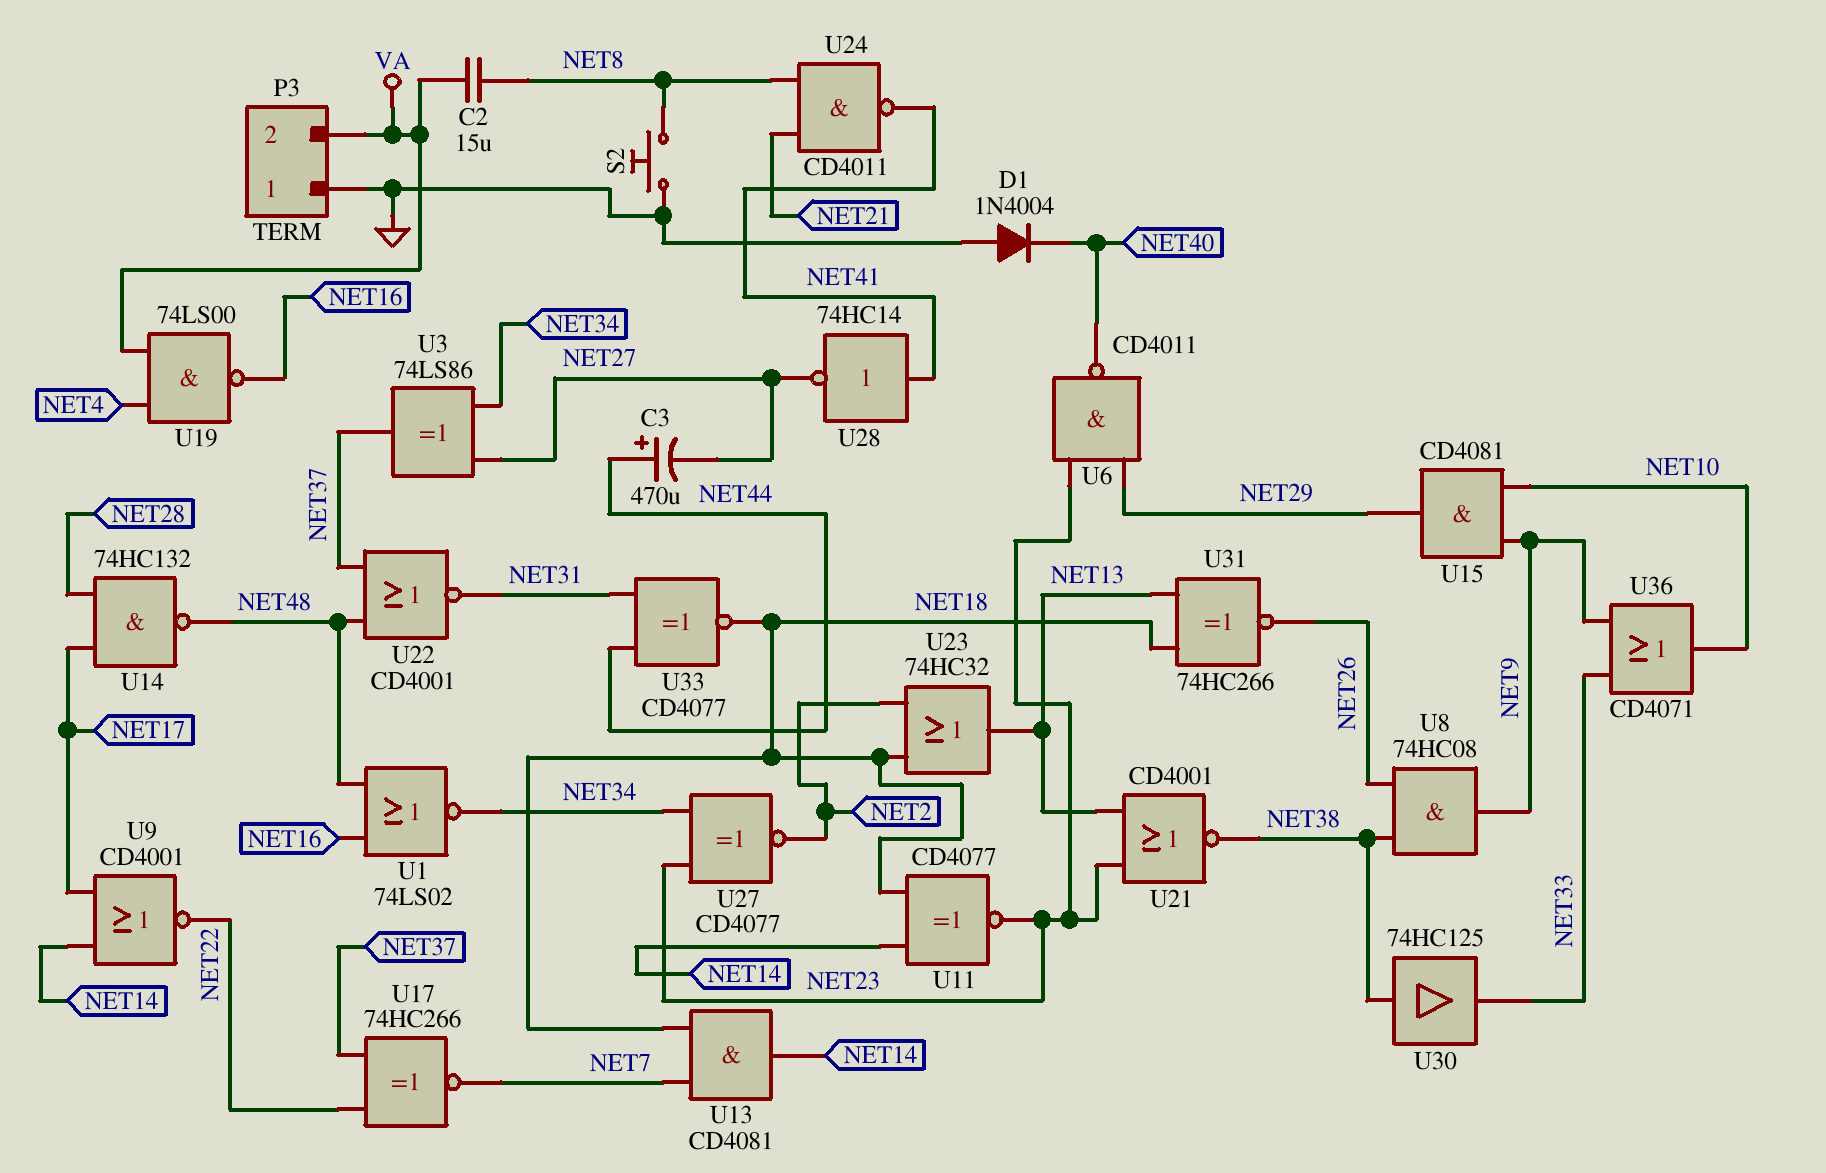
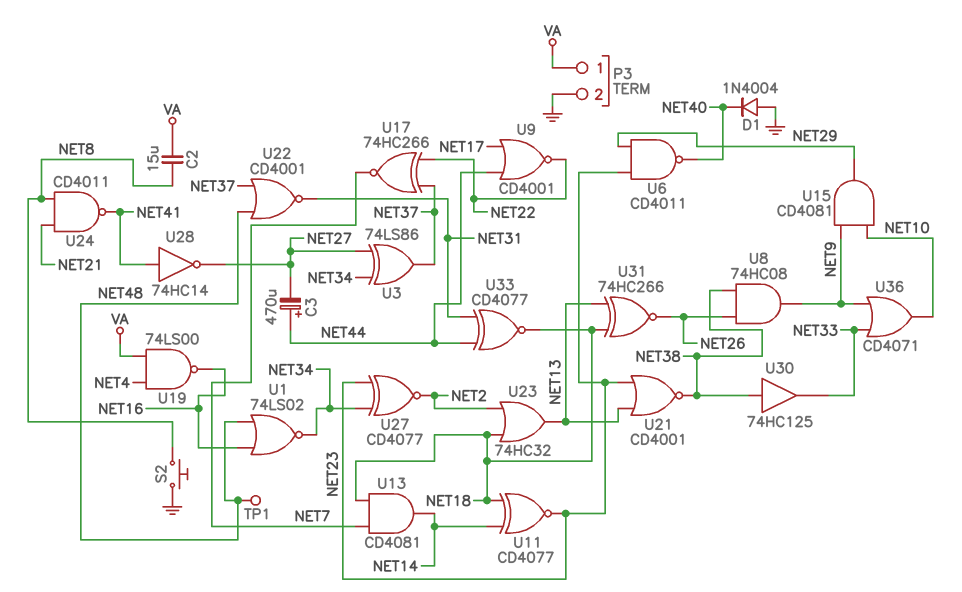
P3 pin 1: GND -> VA
P3 pin 2: VA -> GND
TP1: none -> test point (NET48)
U9: NOR CD4001 (in NET14, in NET17, out NET22) -> NOR CD4001 (in NET17, in NET44, out NET22)
U14: NAND 74HC132 (in NET17, in NET28, out NET48) -> none

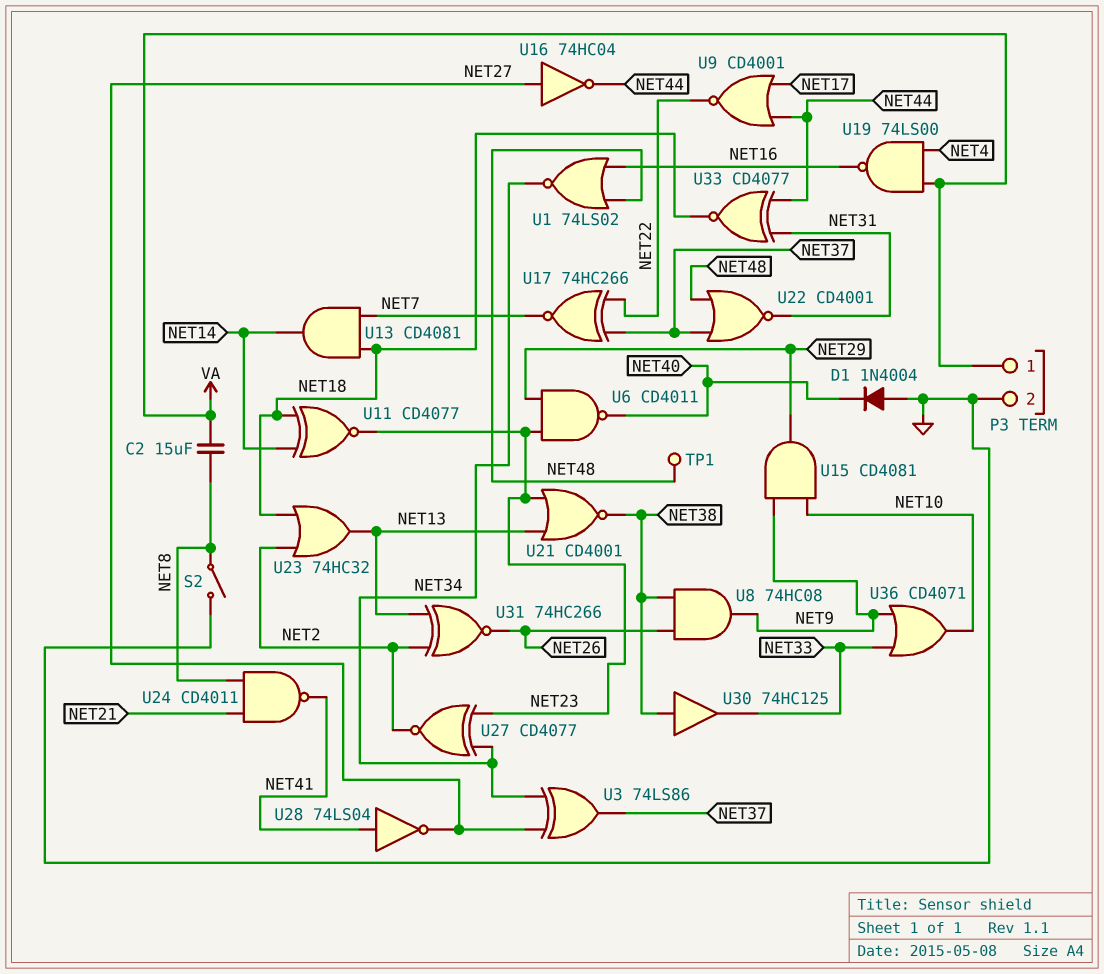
C3: 470uF (plus NET44, minus NET27) -> none
S2: button (GND, NET8) -> switch (GND, NET8)
U16: none -> NOT 74HC04 (in NET27, out NET44)
U28: NOT 74HC14 (in NET41, out NET27) -> NOT 74LS04 (in NET41, out NET27)
U31: XNOR 74HC266 (in NET13, in NET18, out NET26) -> XNOR 74HC266 (in NET2, in NET13, out NET26)

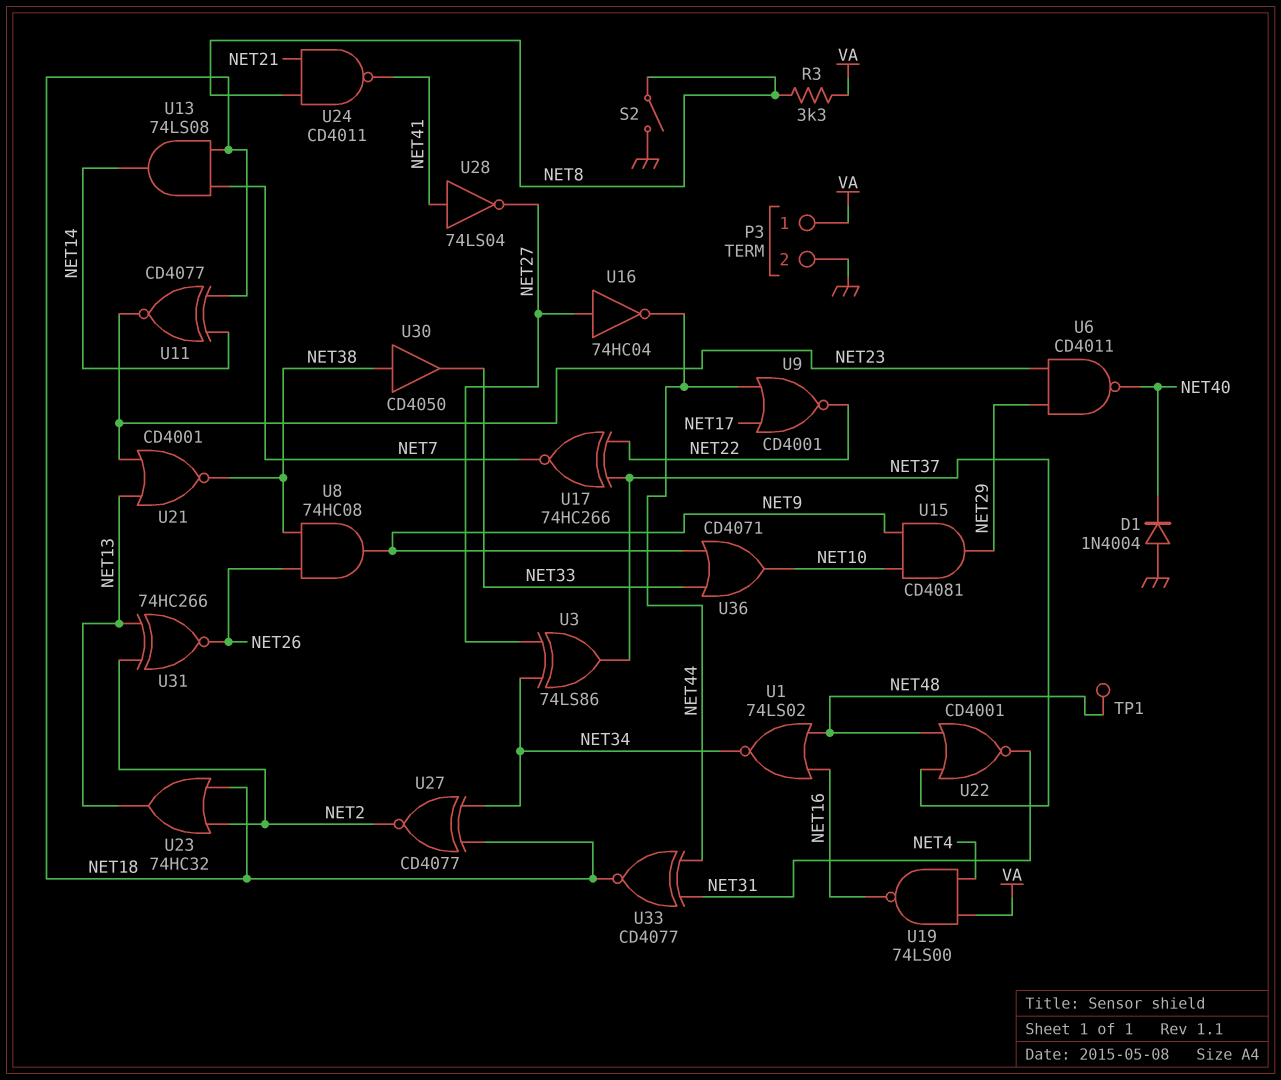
C2: 15uF (NET8, VA) -> none
R3: none -> 3.3k (NET8, VA)
U13: AND CD4081 (in NET7, in NET18, out NET14) -> AND 74LS08 (in NET7, in NET18, out NET14)
U27: XNOR CD4077 (in NET23, in NET34, out NET2) -> XNOR CD4077 (in NET18, in NET34, out NET2)
U30: buffer 74HC125 (in NET38, out NET33) -> buffer CD4050 (in NET38, out NET33)

